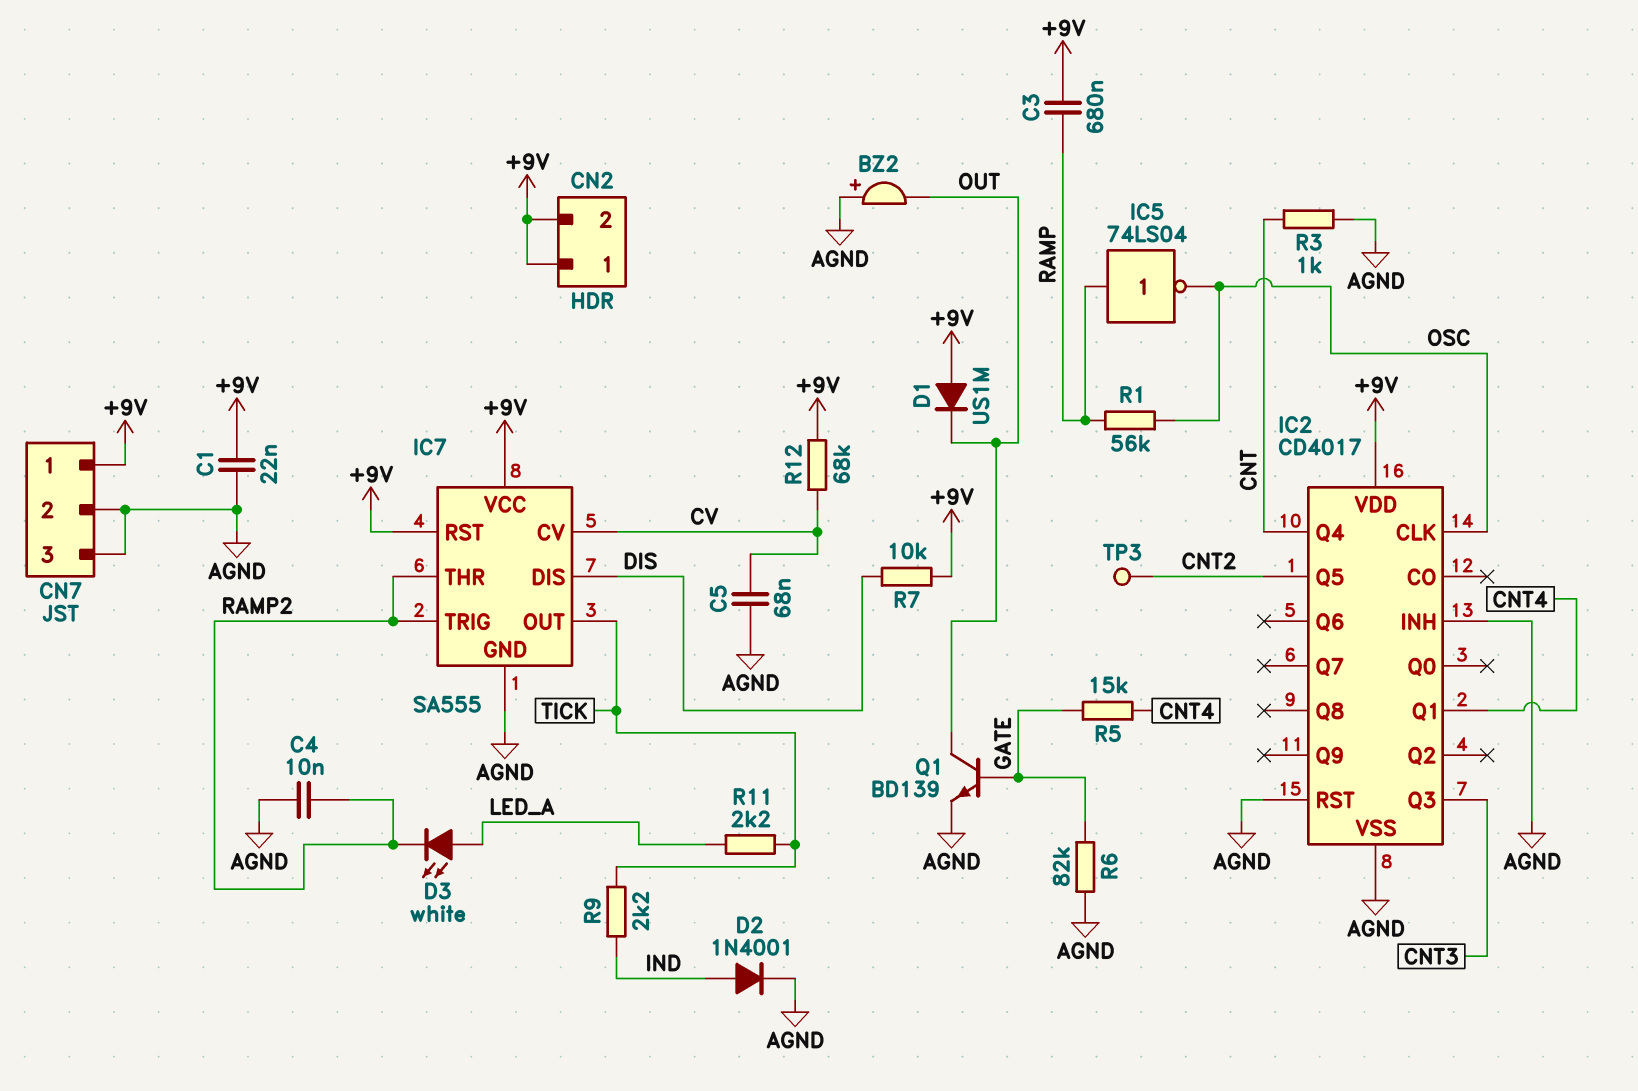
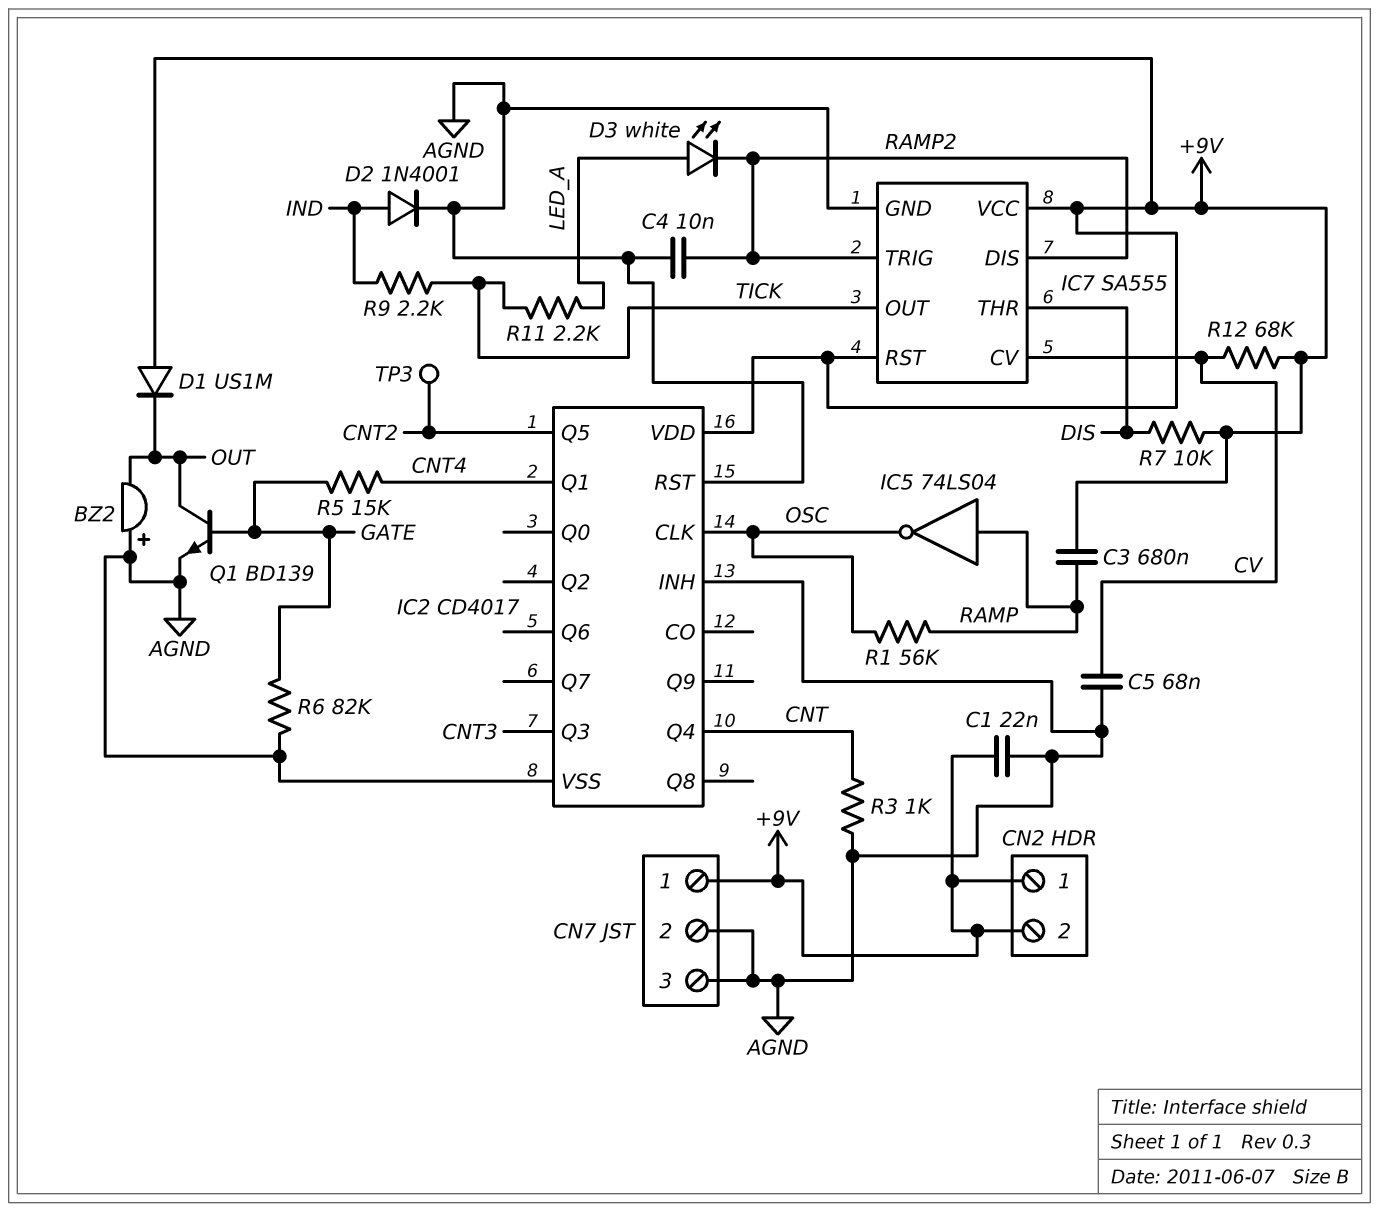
IC7 pin DIS: DIS -> RAMP2
IC7 pin THR: RAMP2 -> DIS

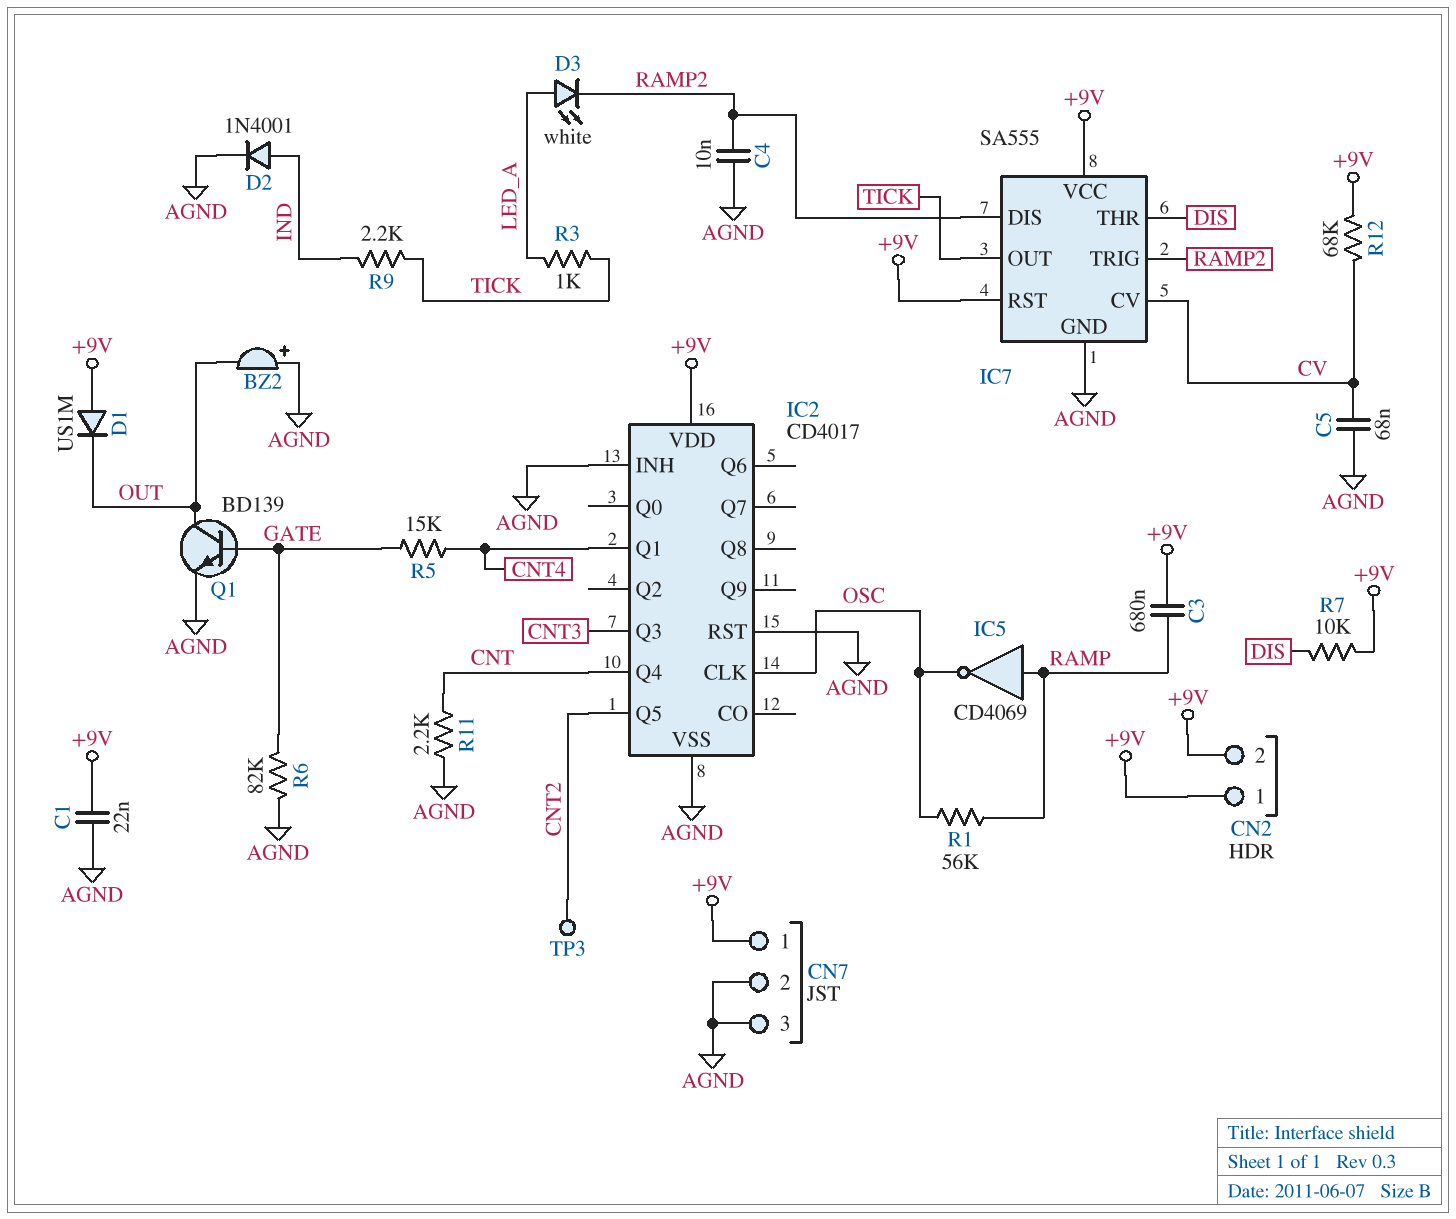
IC5: NOT 74LS04 (in RAMP, out OSC) -> NOT CD4069 (in RAMP, out OSC)
R3: 1k (AGND, CNT) -> 1k (LED_A, TICK)
R11: 2.2k (LED_A, TICK) -> 2.2k (AGND, CNT)

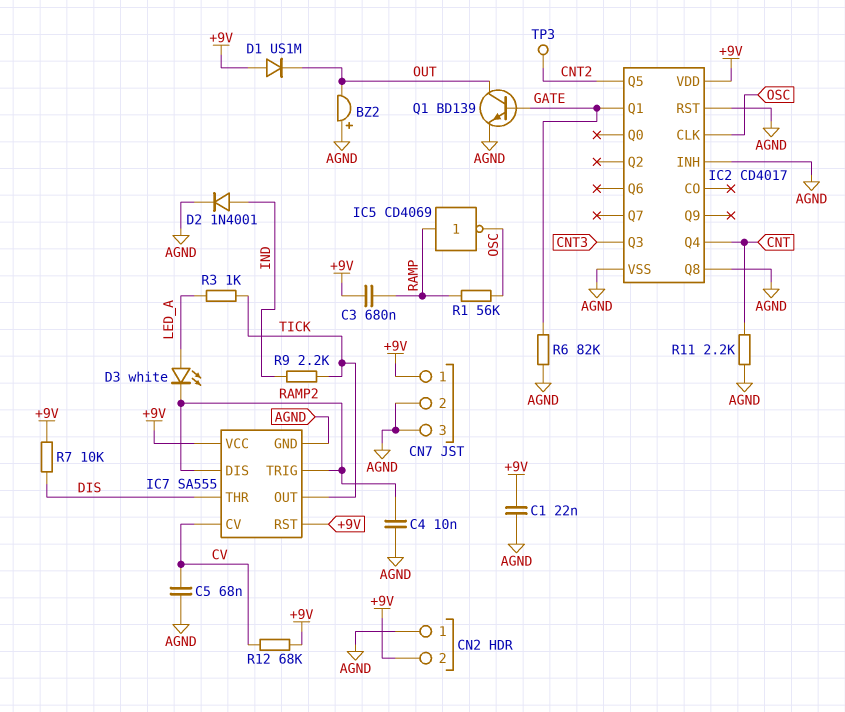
CN2 pin 1: +9V -> AGND
IC2 pin Q1: CNT4 -> GATE
IC2 pin Q8: none -> AGND
R5: 15k (CNT4, GATE) -> none

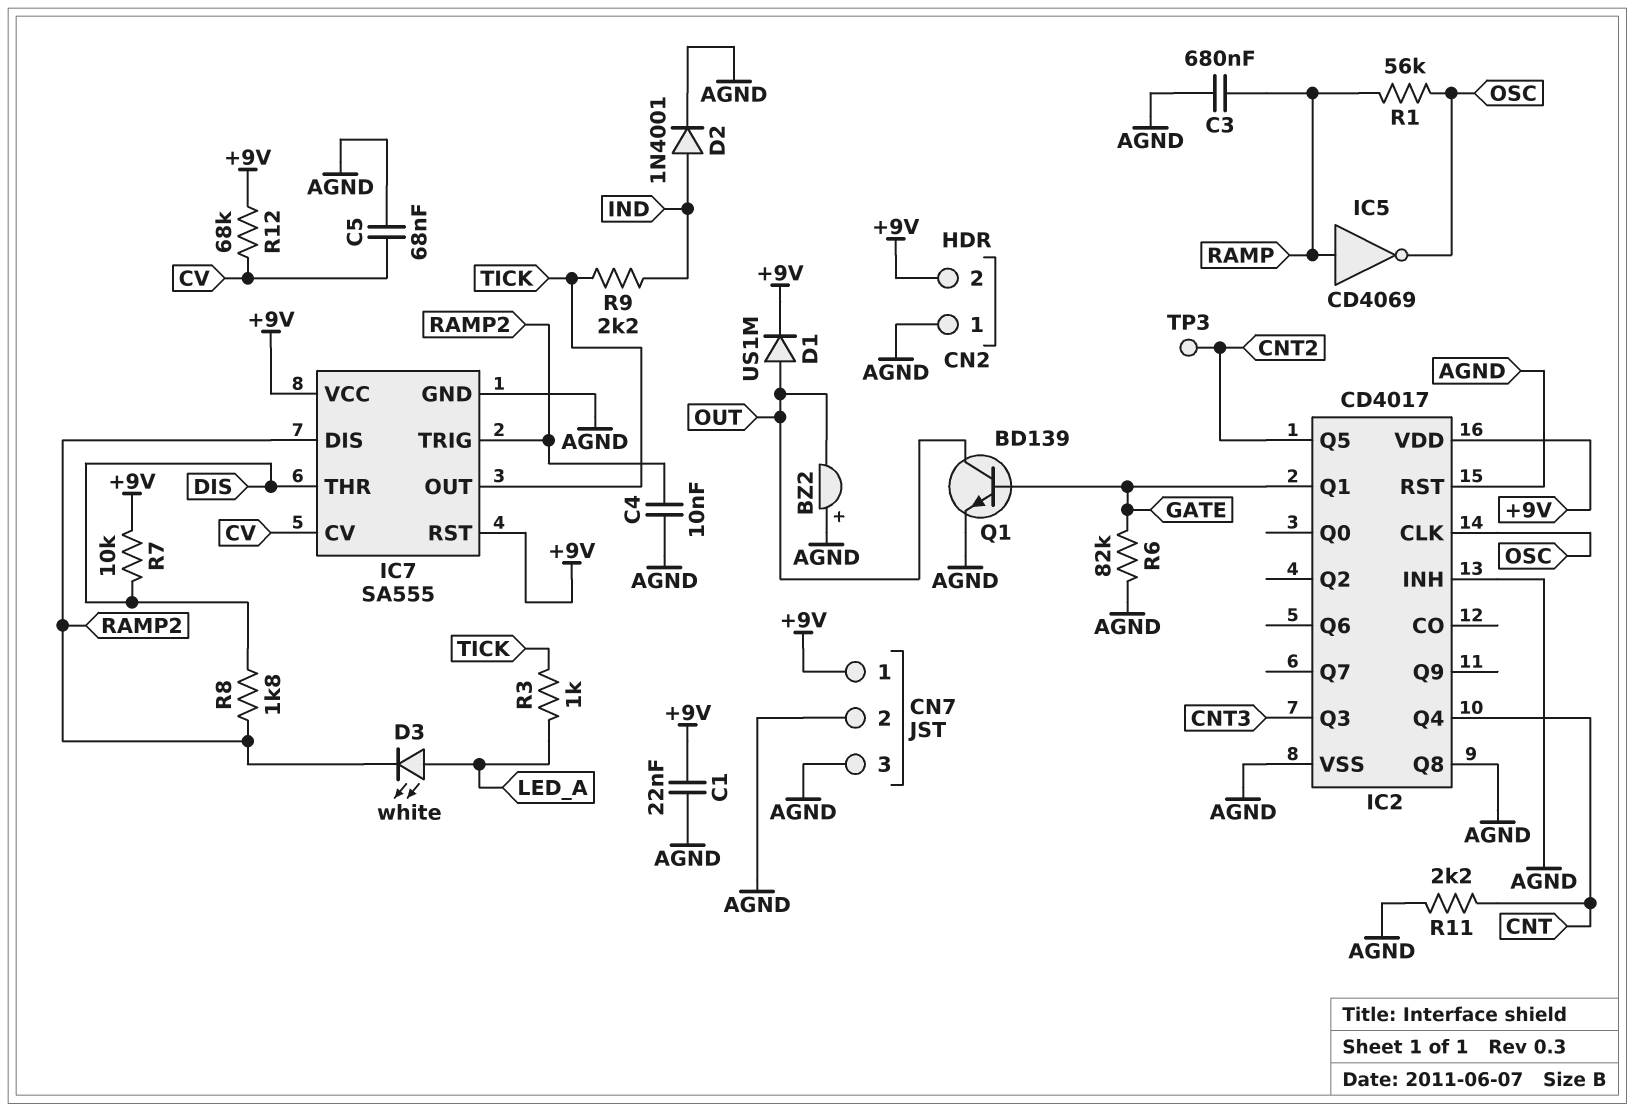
C3: 680nF (+9V, RAMP) -> 680nF (AGND, RAMP)
D1: diode US1M (A +9V, K OUT) -> diode US1M (A OUT, K +9V)
R8: none -> 1.8k (DIS, RAMP2)

